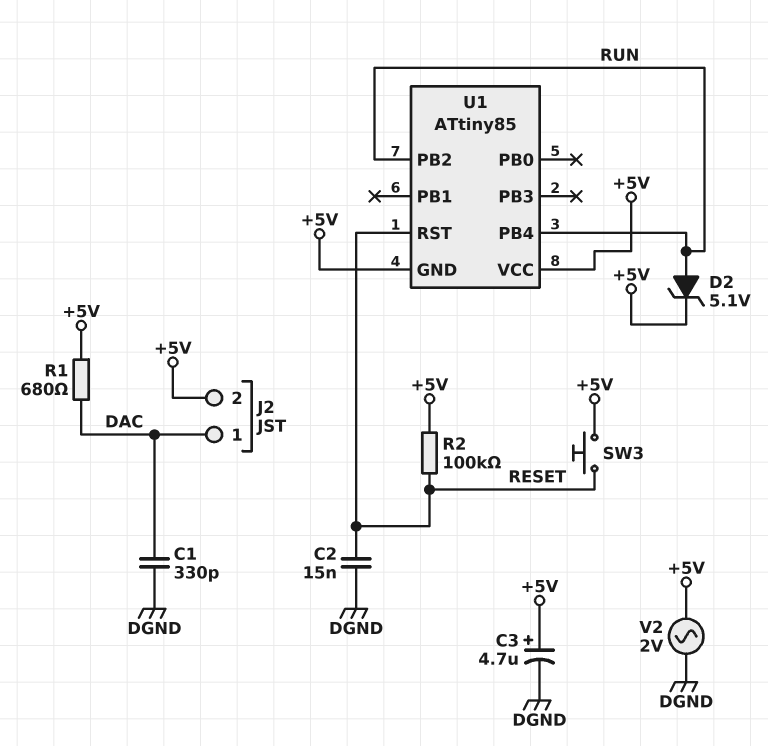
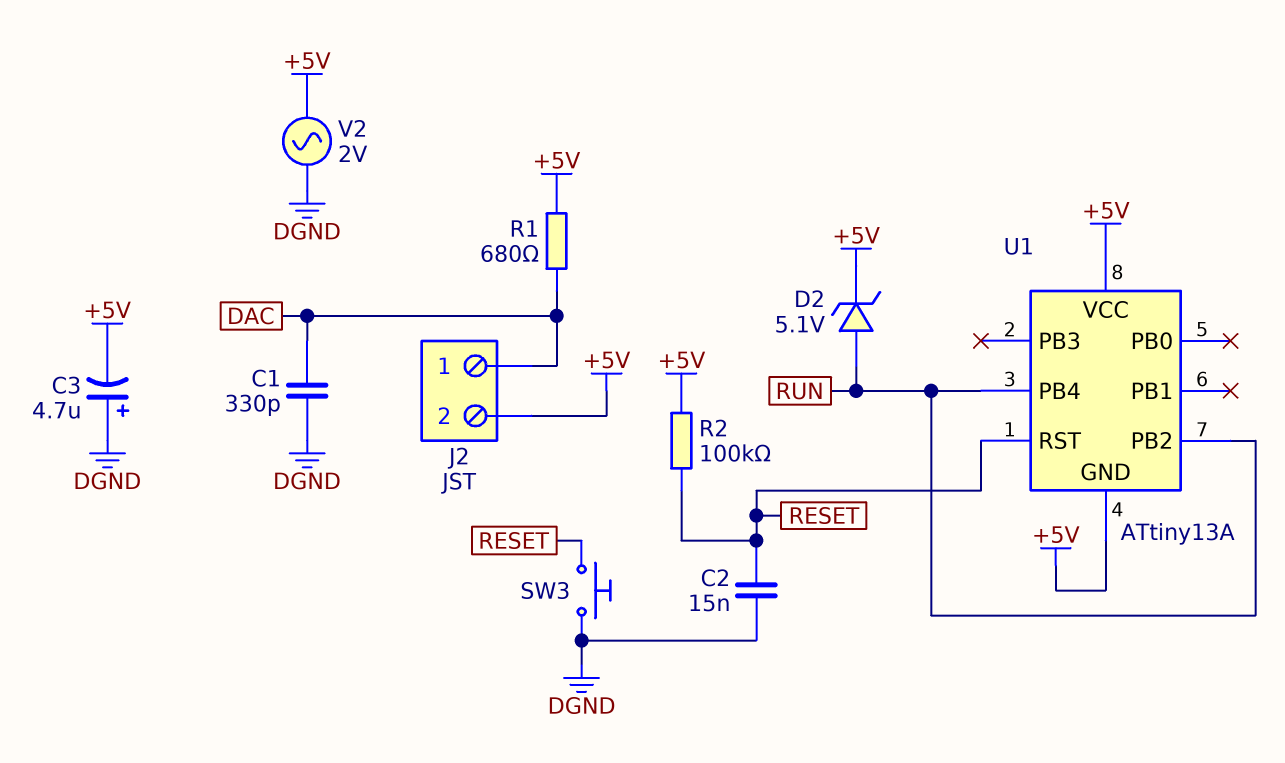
C3: 4.7uF (plus +5V, minus DGND) -> 4.7uF (plus DGND, minus +5V)
SW3: button (+5V, RESET) -> button (DGND, RESET)
U1: ATtiny85 -> ATtiny13A

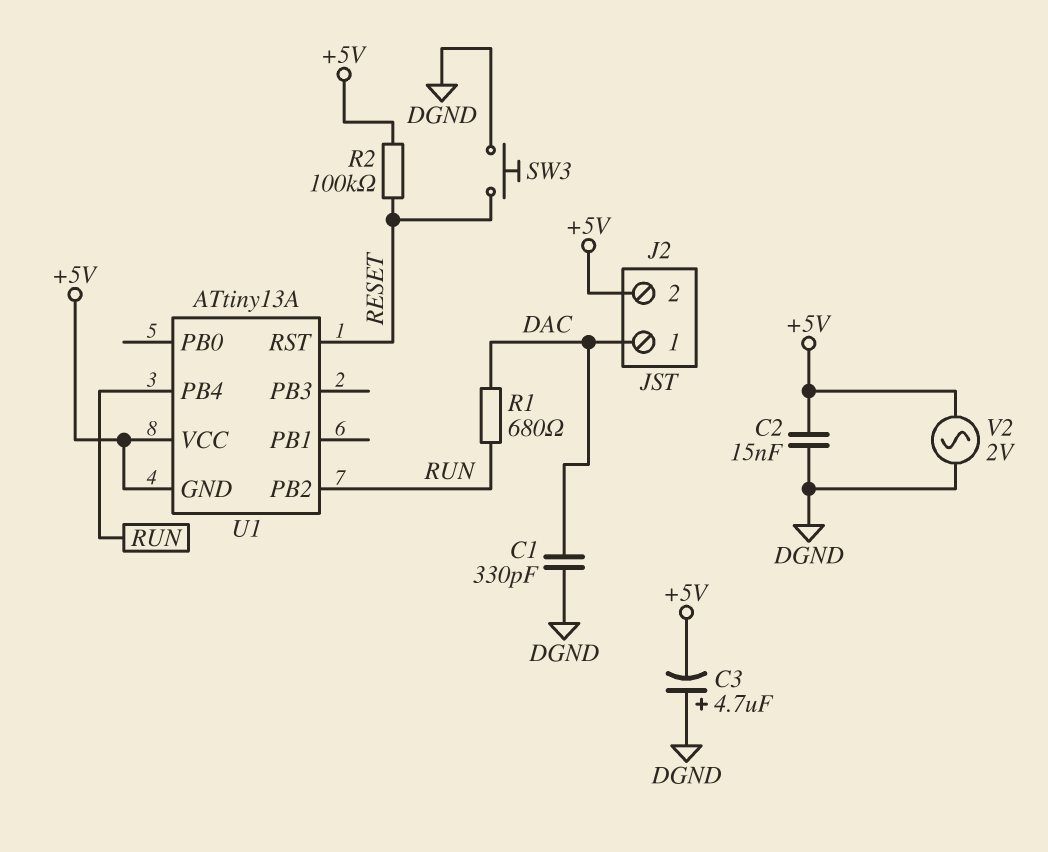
C2: 15nF (DGND, RESET) -> 15nF (+5V, DGND)
D2: zener 5.1V (A RUN, K +5V) -> none
R1: 680 (+5V, DAC) -> 680 (DAC, RUN)

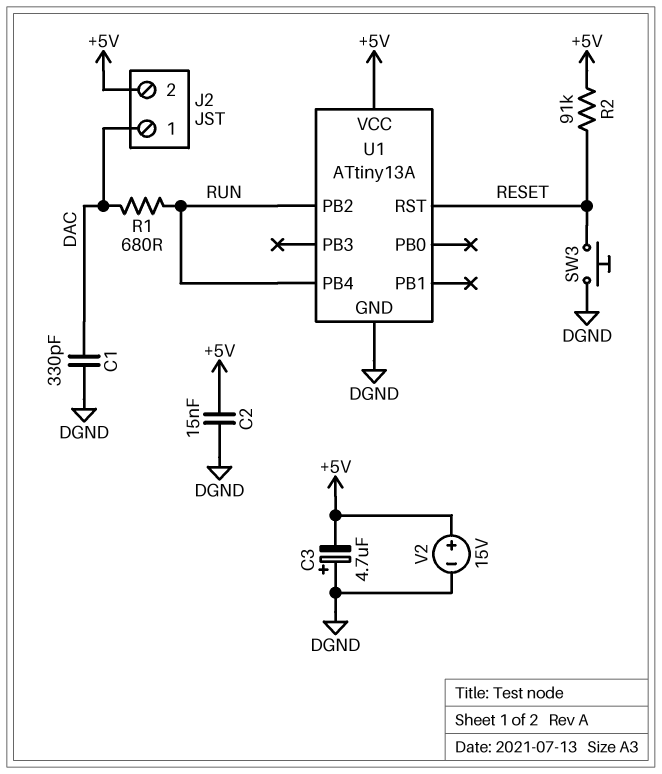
R2: 100k (+5V, RESET) -> 91k (+5V, RESET)
U1 pin GND: +5V -> DGND
V2: AC 2V (+5V, DGND) -> 15V (plus +5V, minus DGND)

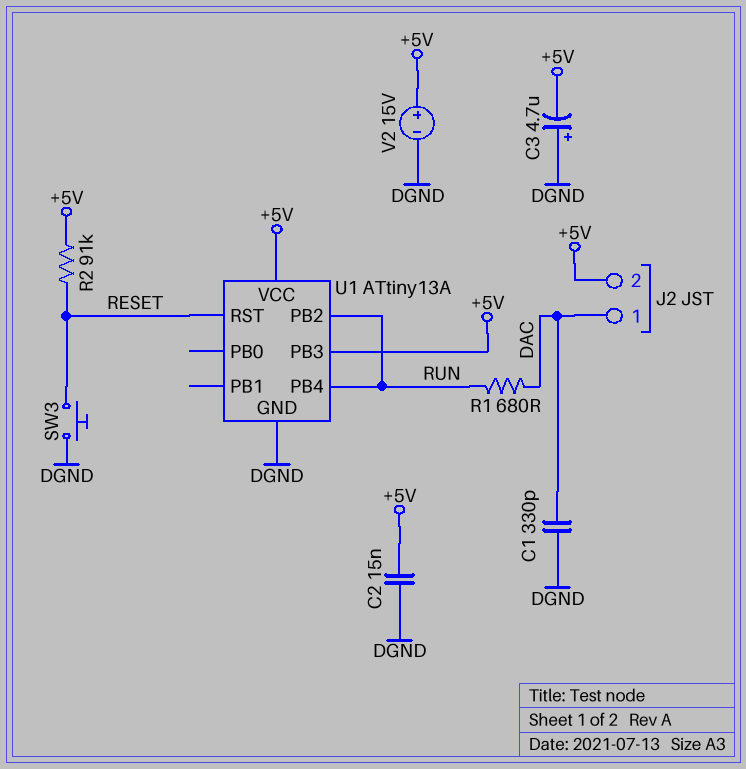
U1 pin PB3: none -> +5V

